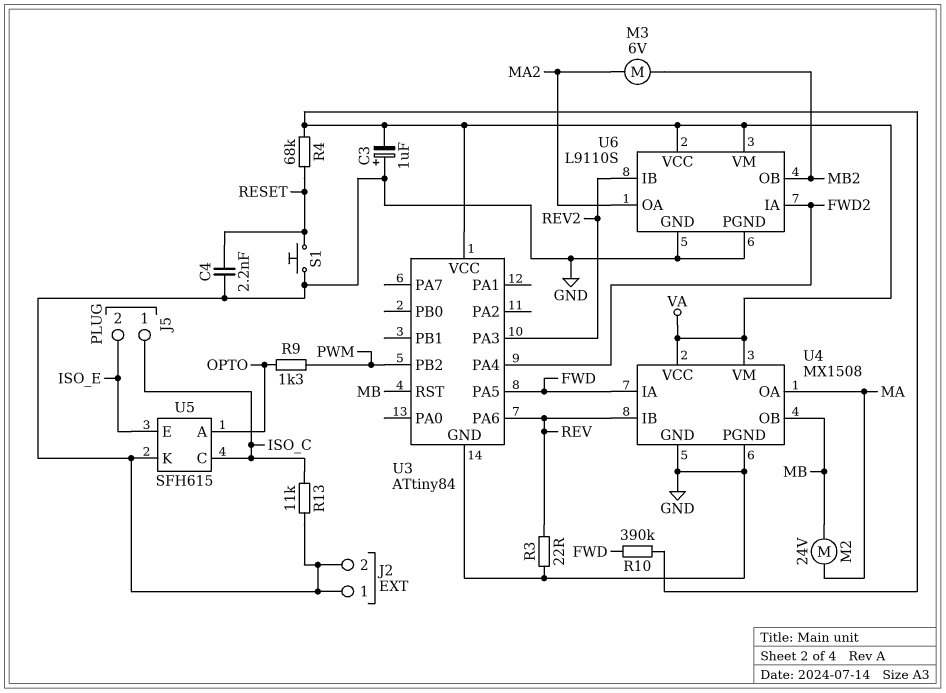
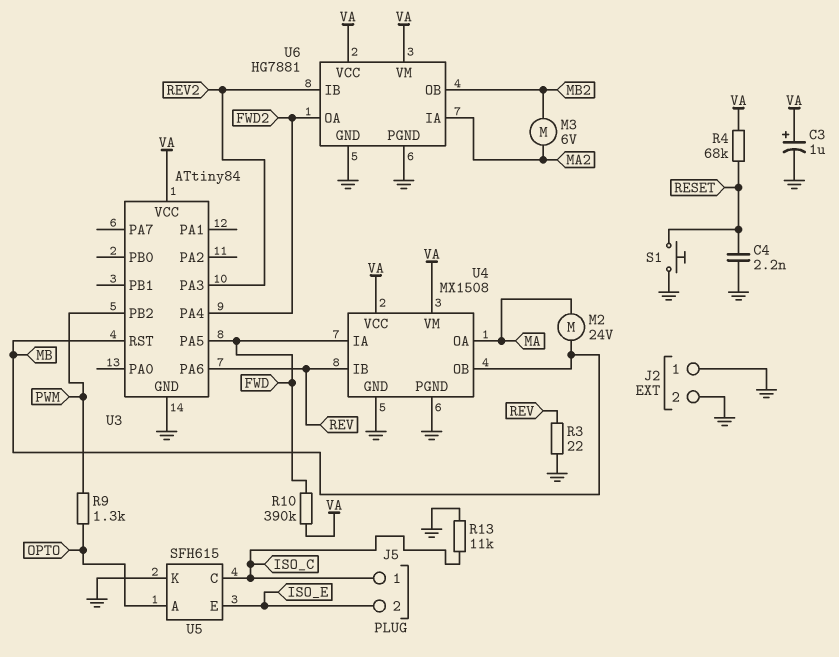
C3: 1uF (plus GND, minus VA) -> 1uF (plus VA, minus GND)
U6: L9110S -> HG7881
U6 pin IA: FWD2 -> MA2
U6 pin OA: MA2 -> FWD2

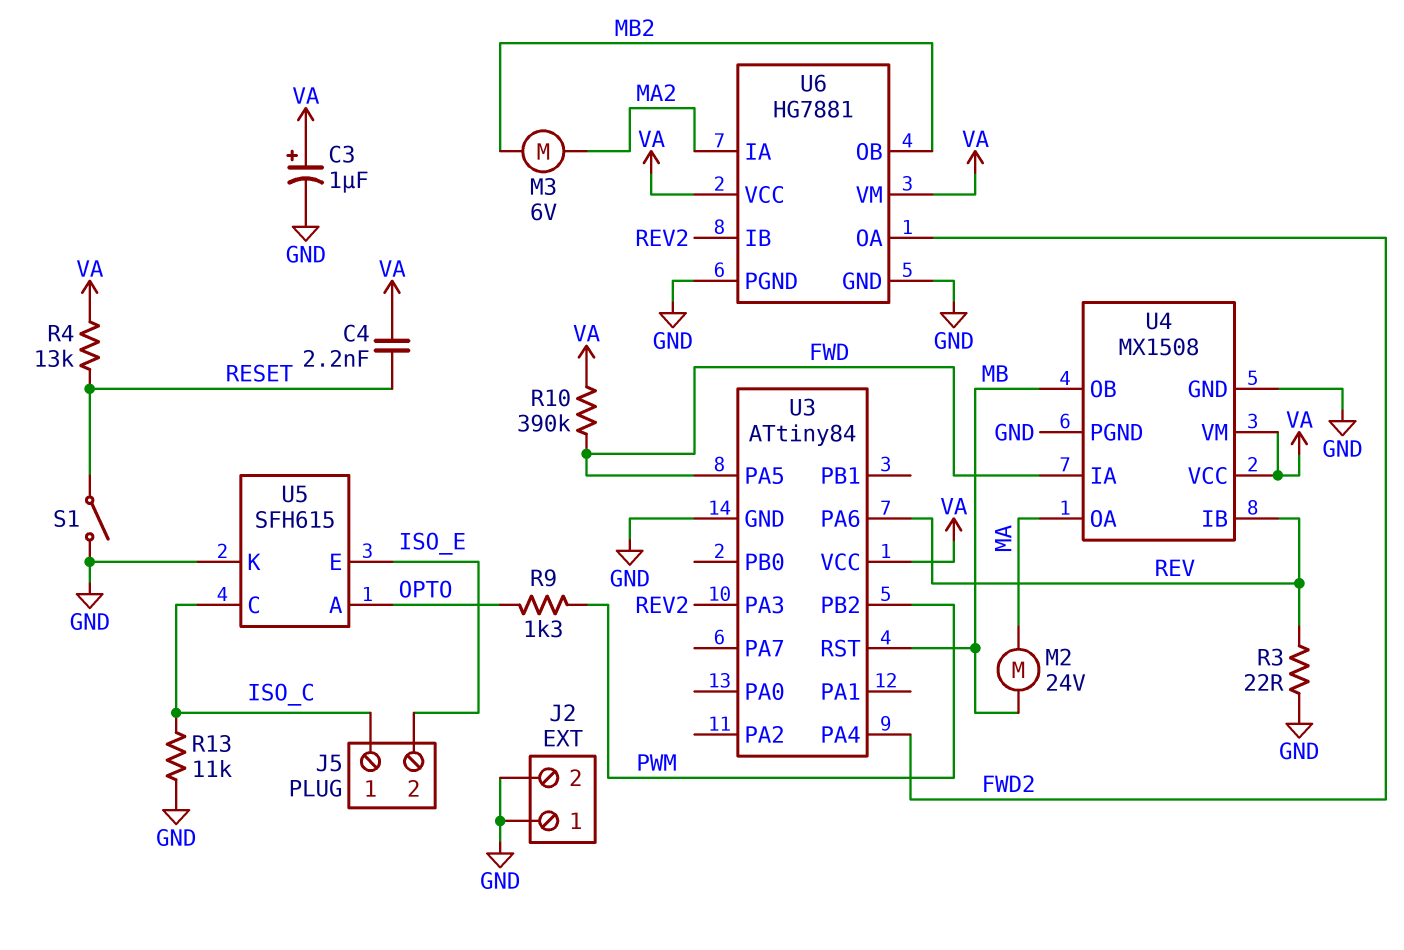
C4: 2.2nF (GND, RESET) -> 2.2nF (RESET, VA)
R4: 68k (RESET, VA) -> 13k (RESET, VA)
S1: button (GND, RESET) -> switch (GND, RESET)

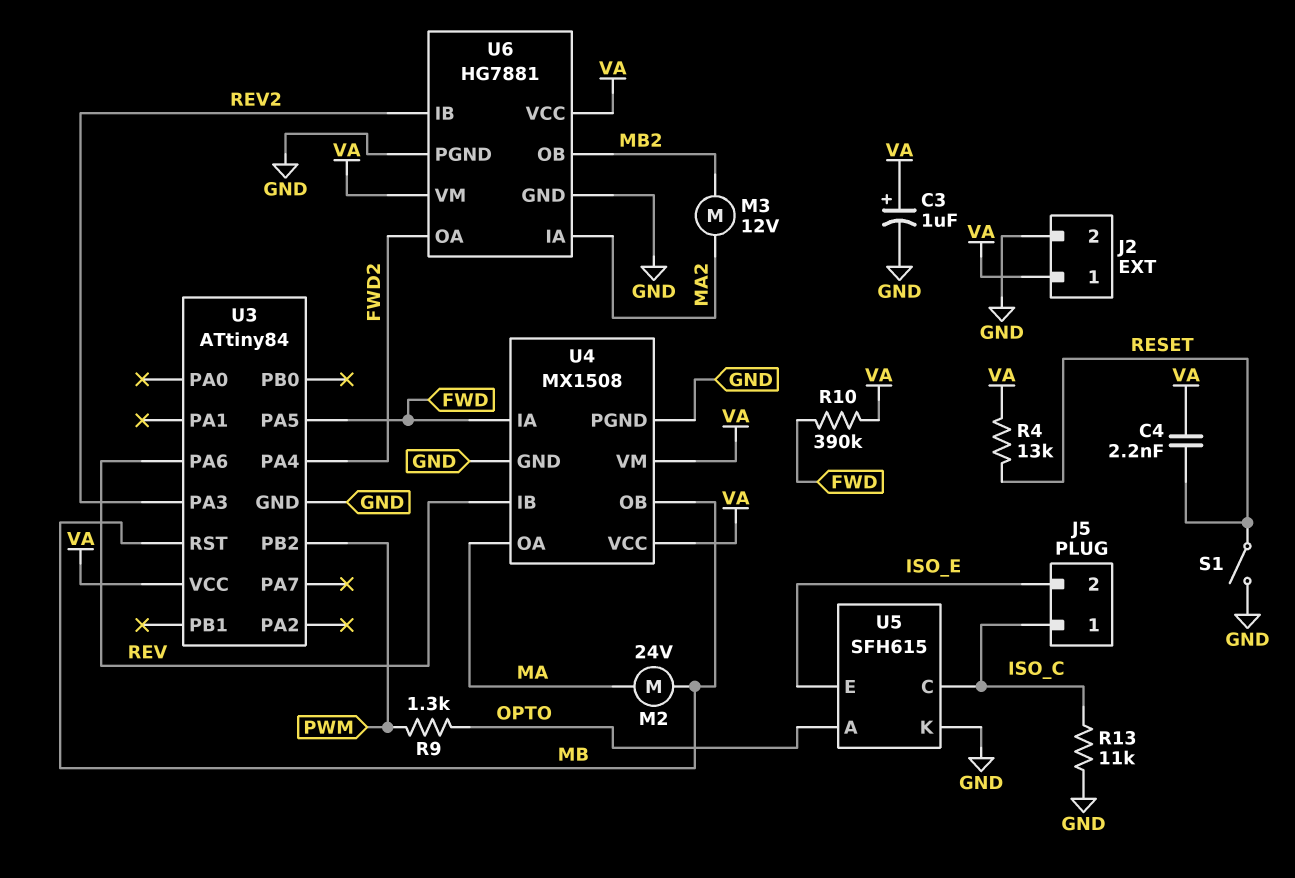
J2 pin 1: GND -> VA
M3: motor 6V (MA2, MB2) -> motor 12V (MA2, MB2)
R3: 22 (GND, REV) -> none

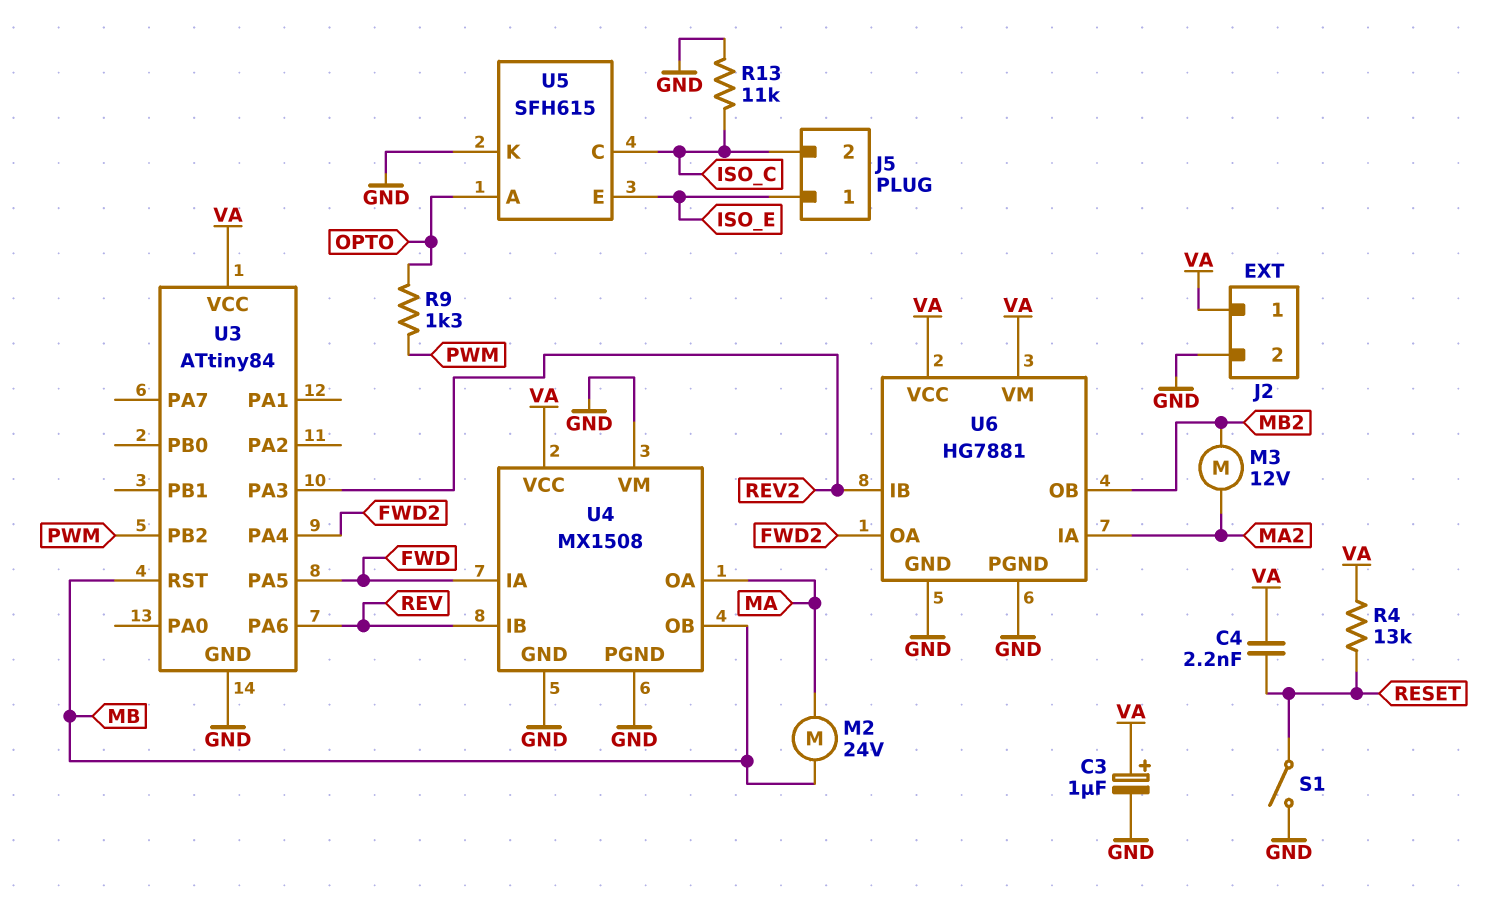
J5 pin 1: ISO_C -> ISO_E
J5 pin 2: ISO_E -> ISO_C
R10: 390k (FWD, VA) -> none
U4 pin VM: VA -> GND

